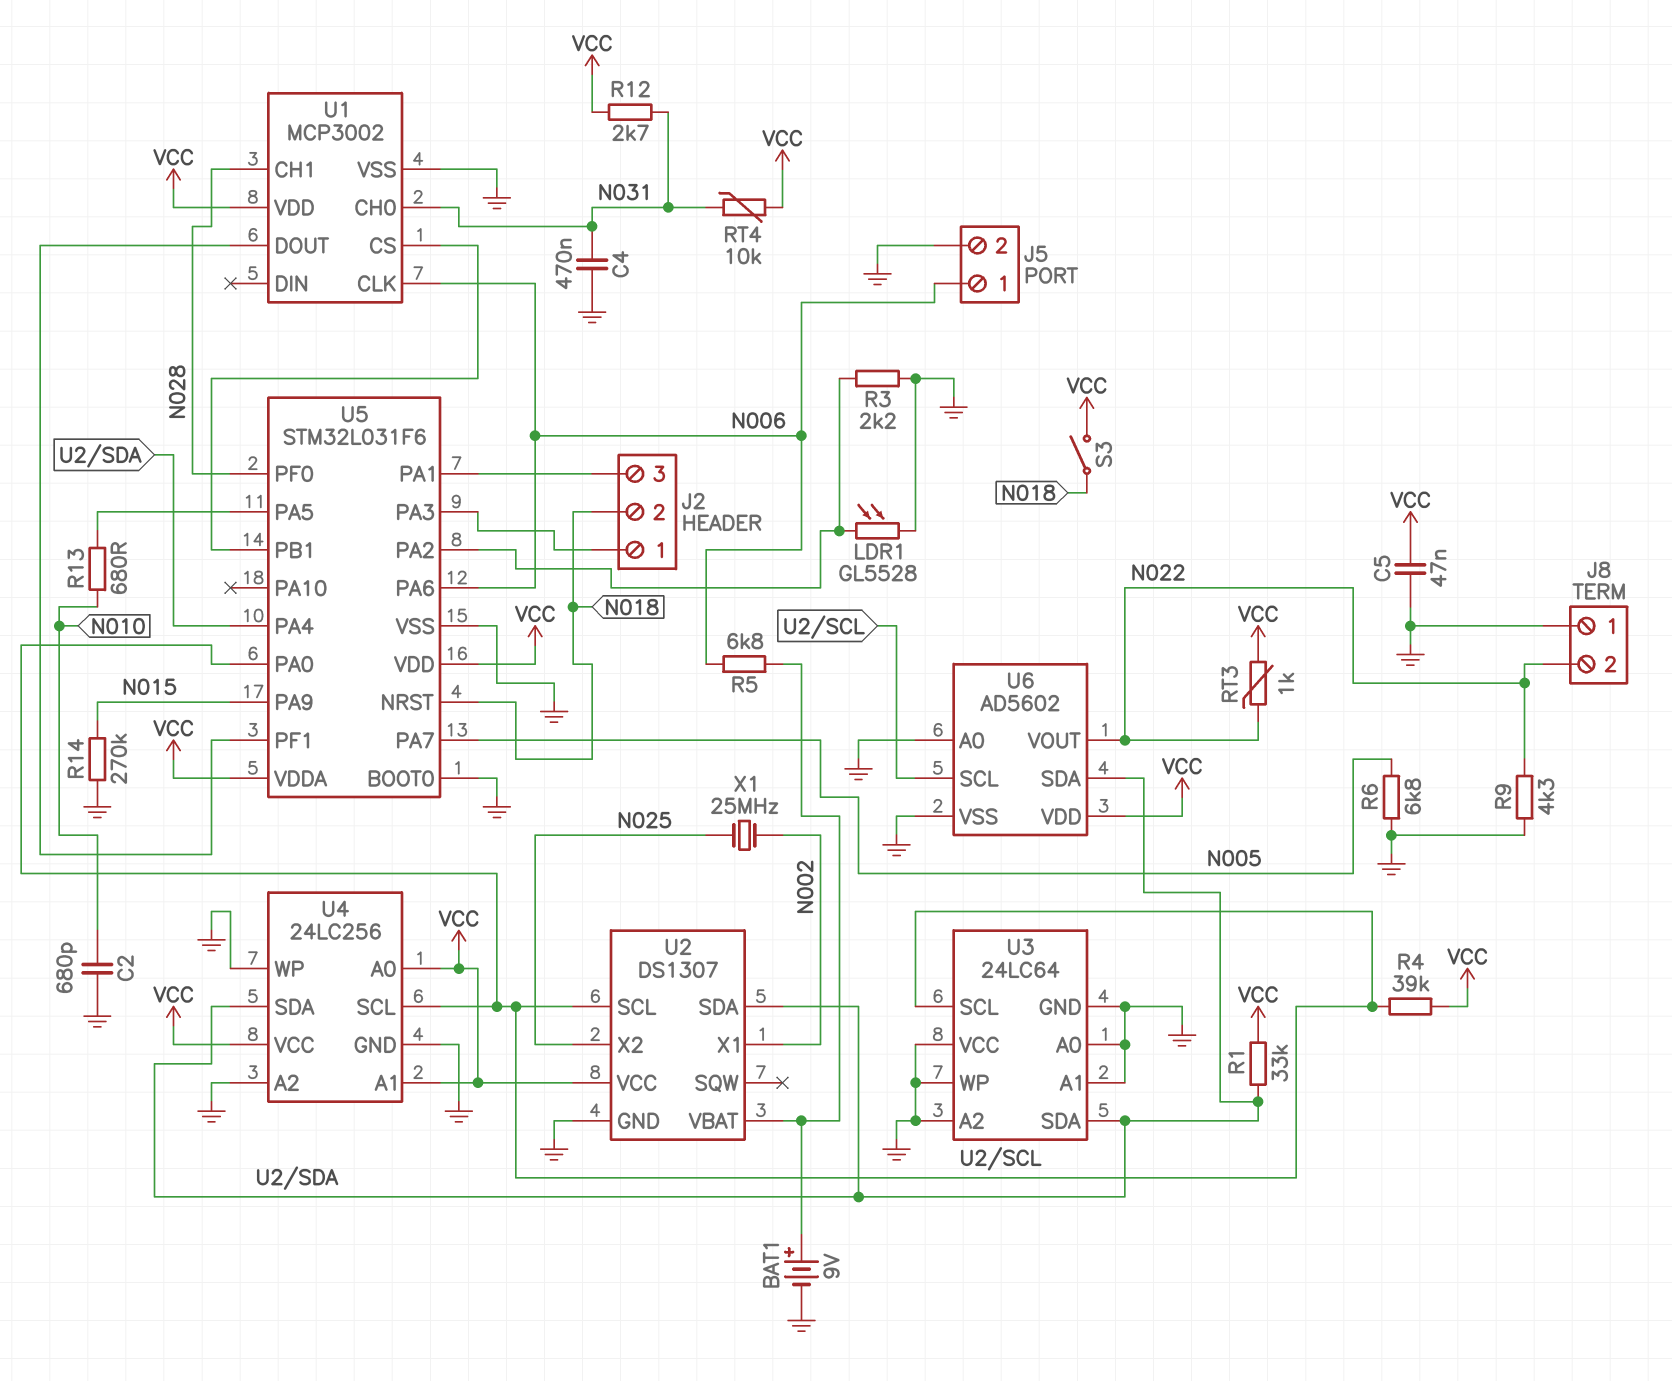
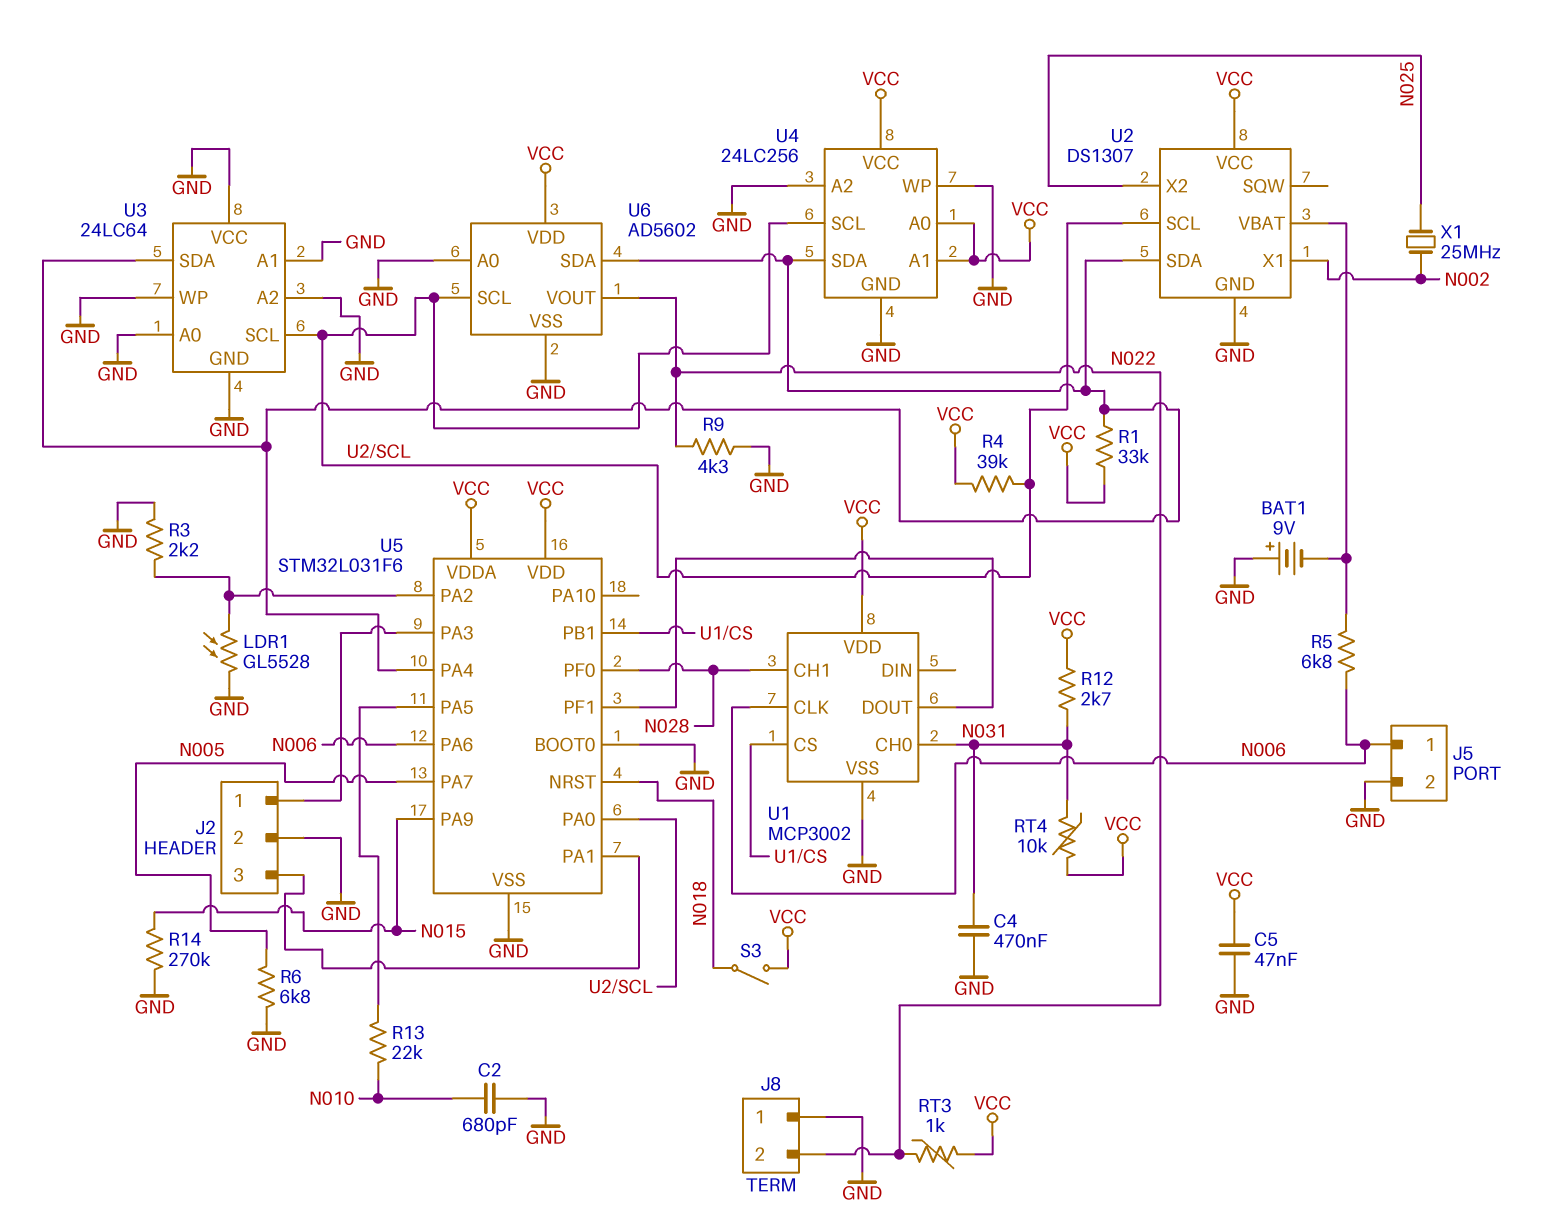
BAT1: 9V (plus U2/VBAT, minus GND) -> 9V (plus GND, minus U2/VBAT)
J2 pin 2: N018 -> GND
R13: 680 (N010, U5/PA5) -> 22k (N010, U5/PA5)

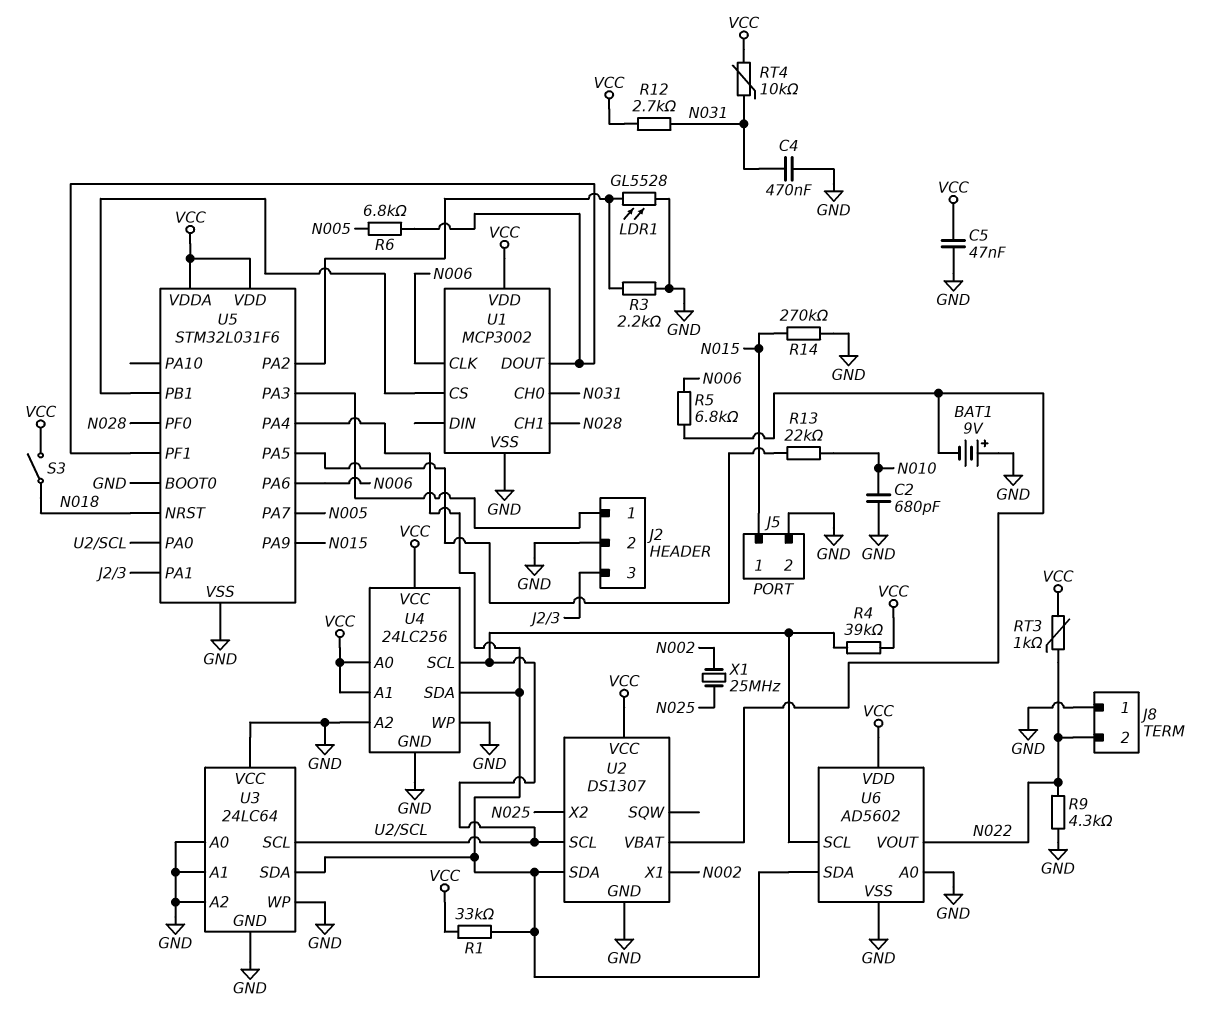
J5 pin 1: N006 -> N015
R6: 6.8k (GND, N005) -> 6.8k (N005, U1/DOUT)

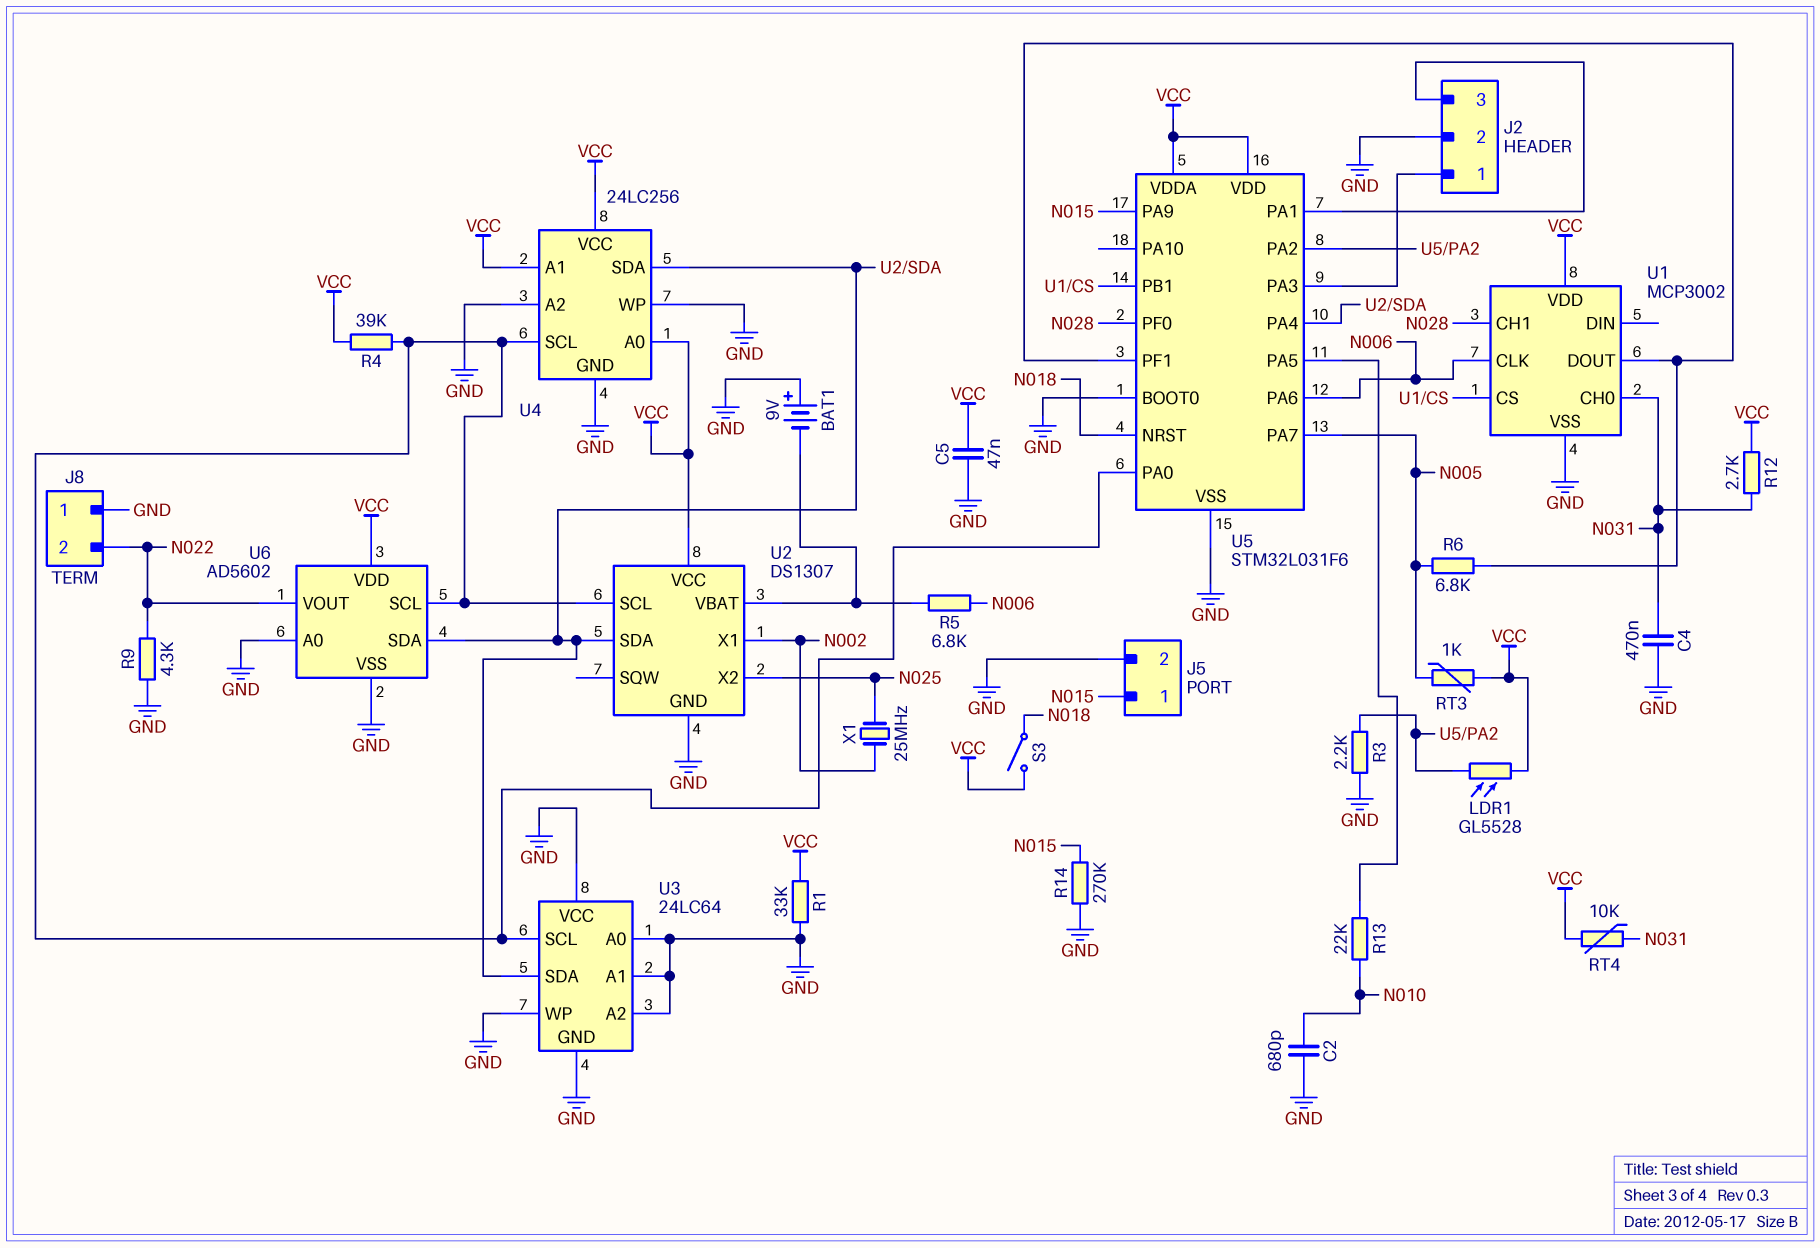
LDR1: GL5528 (GND, U5/PA2) -> GL5528 (U5/PA2, VCC)
R1: 33k (U2/SDA, VCC) -> 33k (GND, VCC)
RT3: 1k (N022, VCC) -> 1k (N005, VCC)

